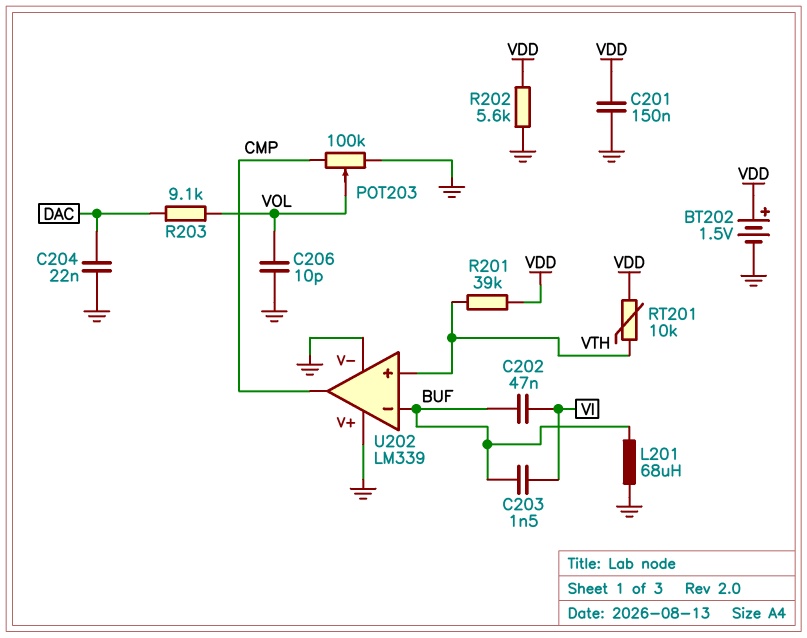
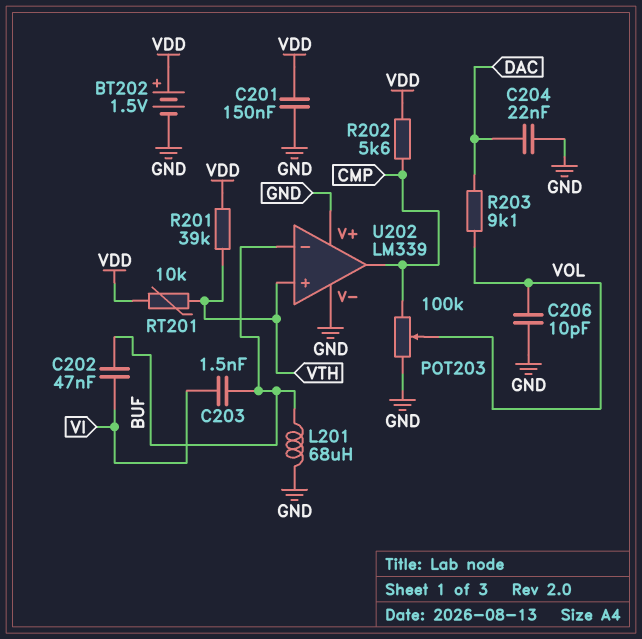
R202: 5.6k (GND, VDD) -> 5.6k (CMP, VDD)

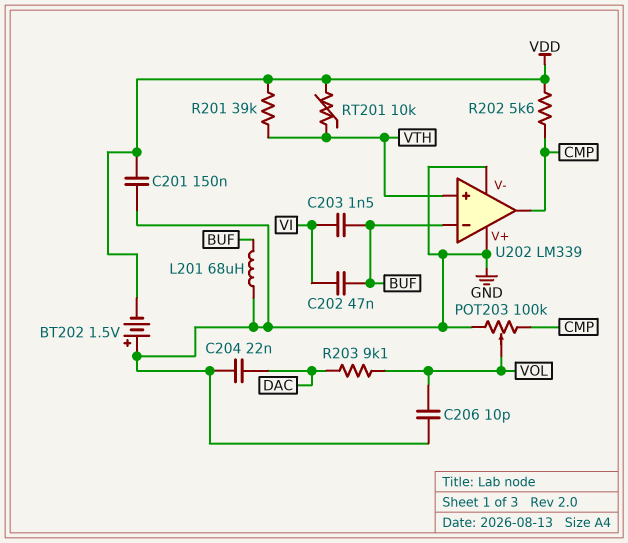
BT202: 1.5V (plus VDD, minus GND) -> 1.5V (plus GND, minus VDD)

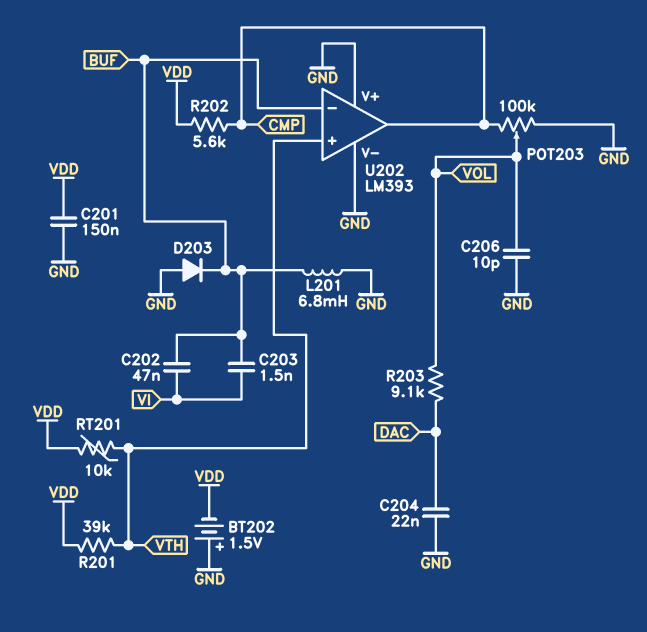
D203: none -> diode (A GND, K BUF)
L201: 68uH (BUF, GND) -> 6.8mH (BUF, GND)
U202: LM339 -> LM393

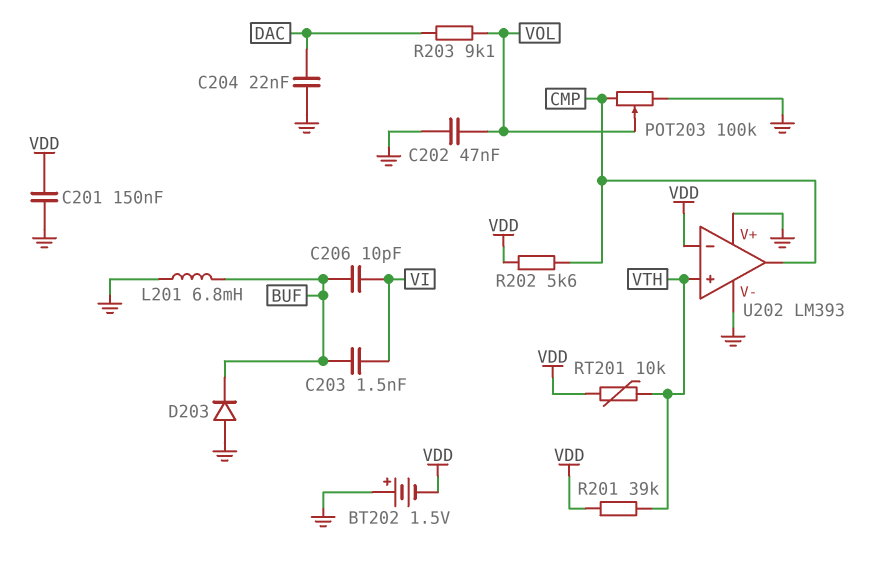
C202: 47nF (BUF, VI) -> 47nF (GND, VOL)
C206: 10pF (GND, VOL) -> 10pF (BUF, VI)
U202 pin in-: BUF -> VDD

